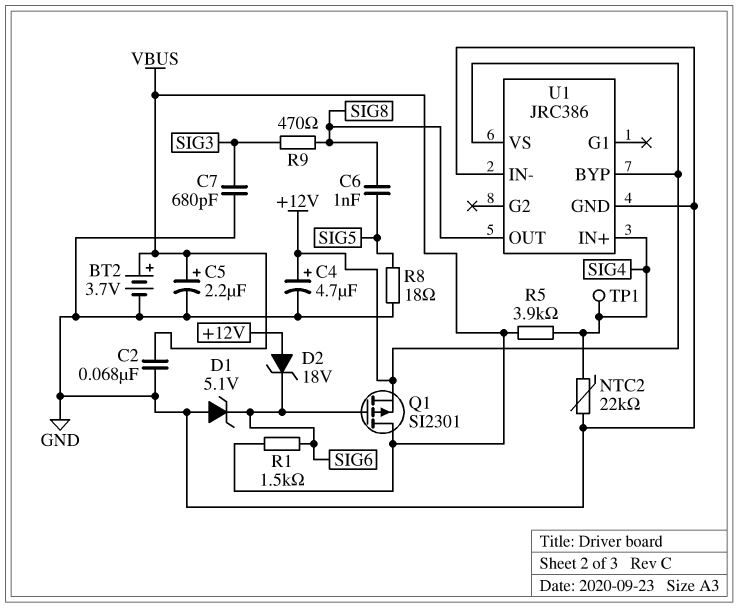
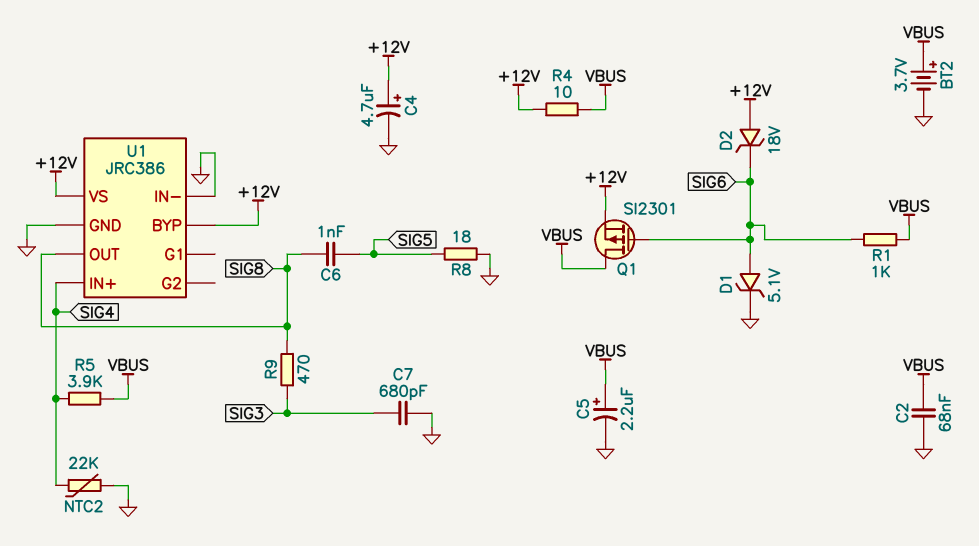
D1: zener 5.1V (A GND, K SIG6) -> zener 5.1V (A SIG6, K GND)
R1: 1.5k (SIG6, VBUS) -> 1k (SIG6, VBUS)
R4: none -> 10 (+12V, VBUS)
TP1: test point (SIG4) -> none

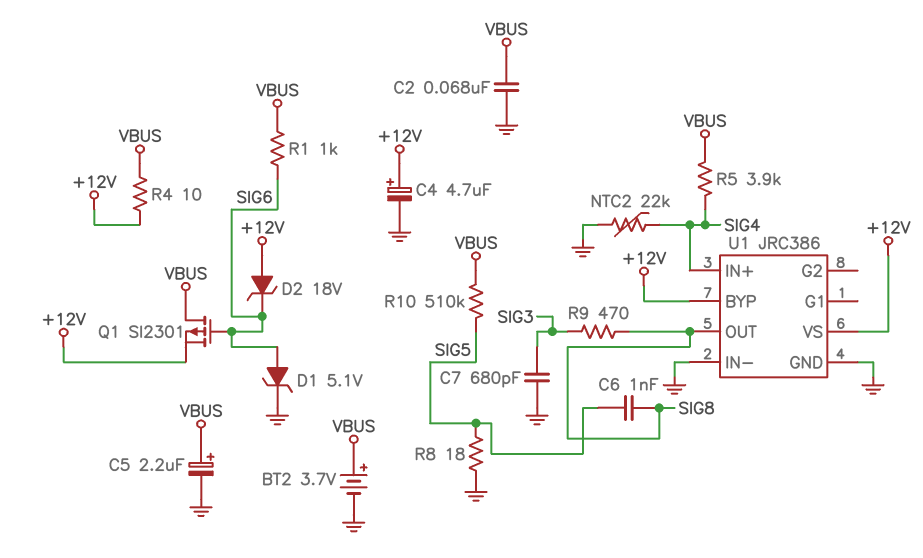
R10: none -> 510k (SIG5, VBUS)

